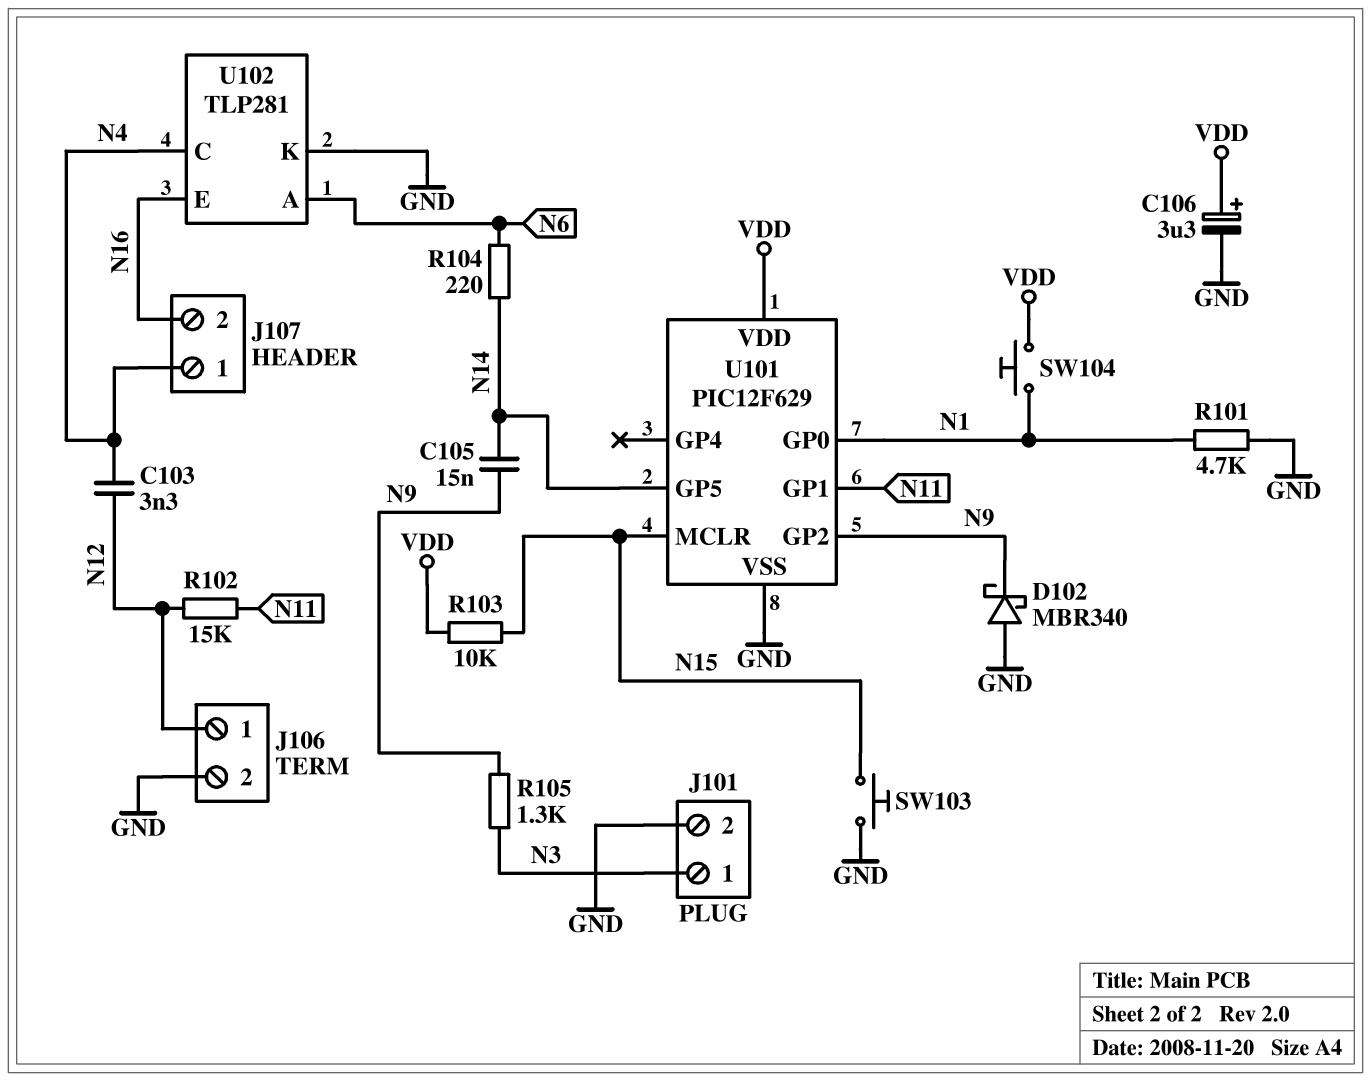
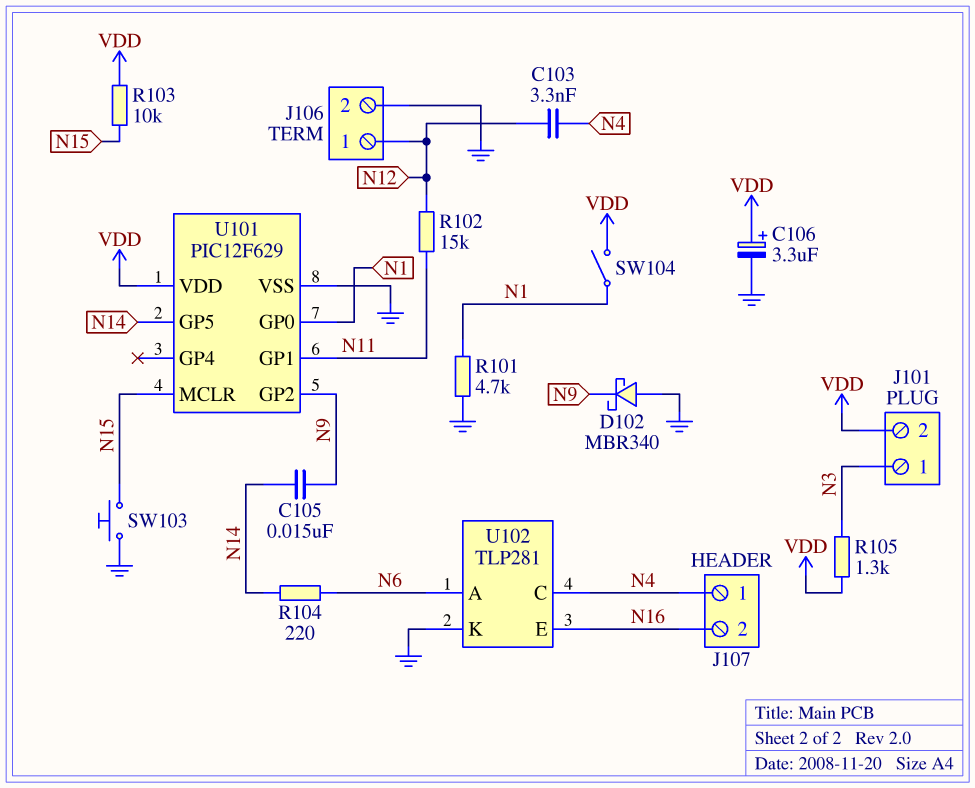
J101 pin 2: GND -> VDD
R105: 1.3k (N3, N9) -> 1.3k (N3, VDD)
SW104: button (N1, VDD) -> switch (N1, VDD)

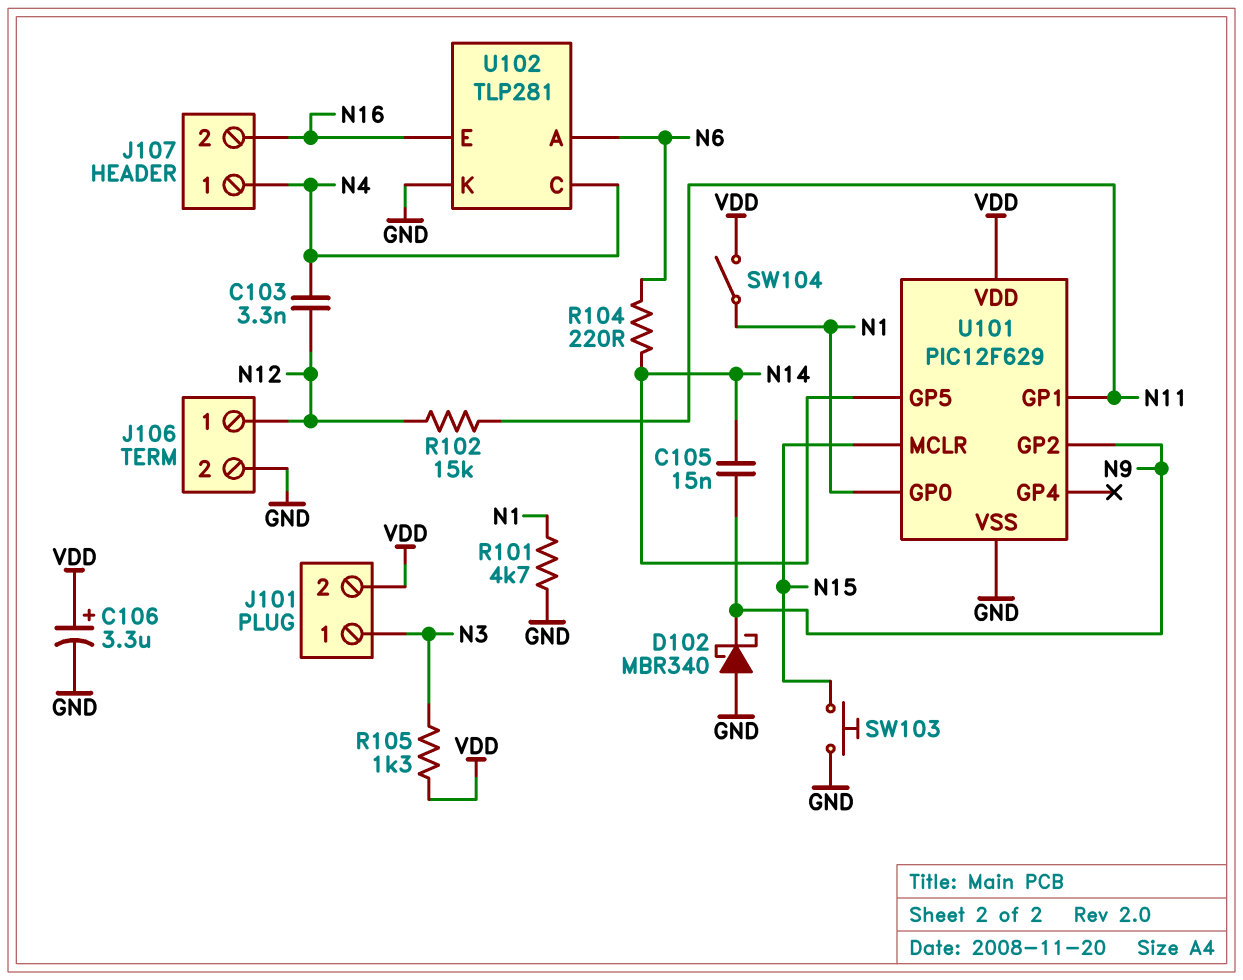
R103: 10k (N15, VDD) -> none

